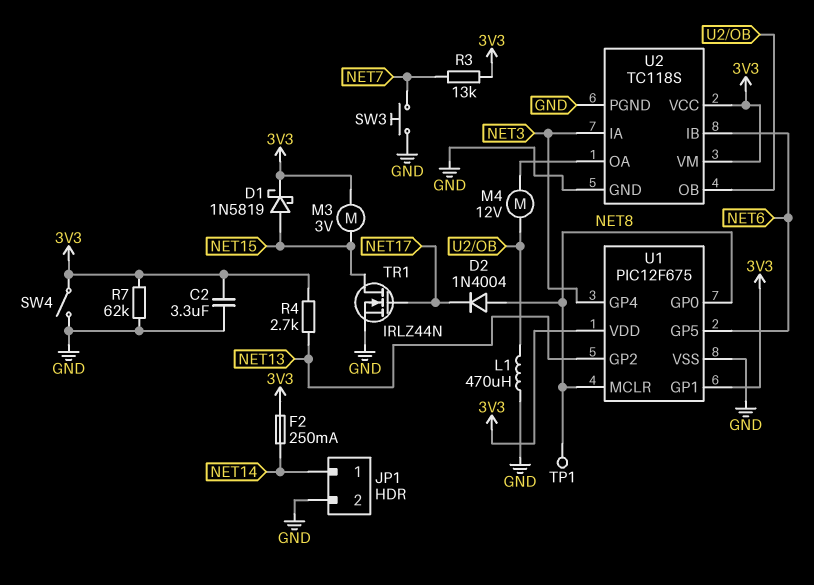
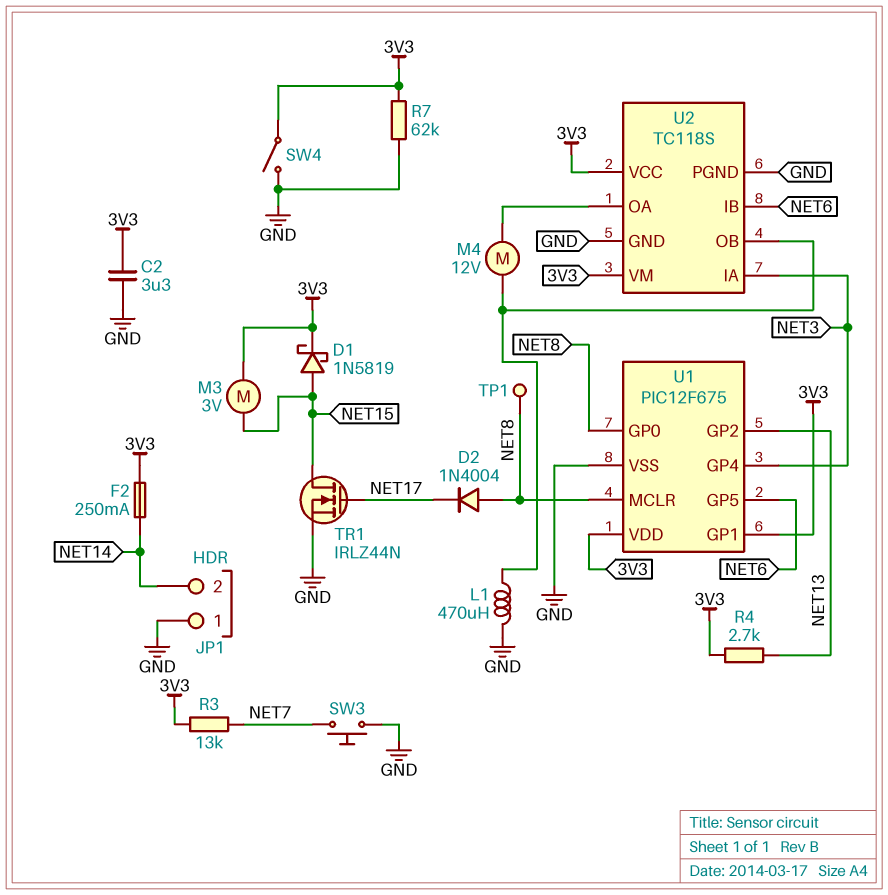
JP1 pin 1: NET14 -> GND
JP1 pin 2: GND -> NET14

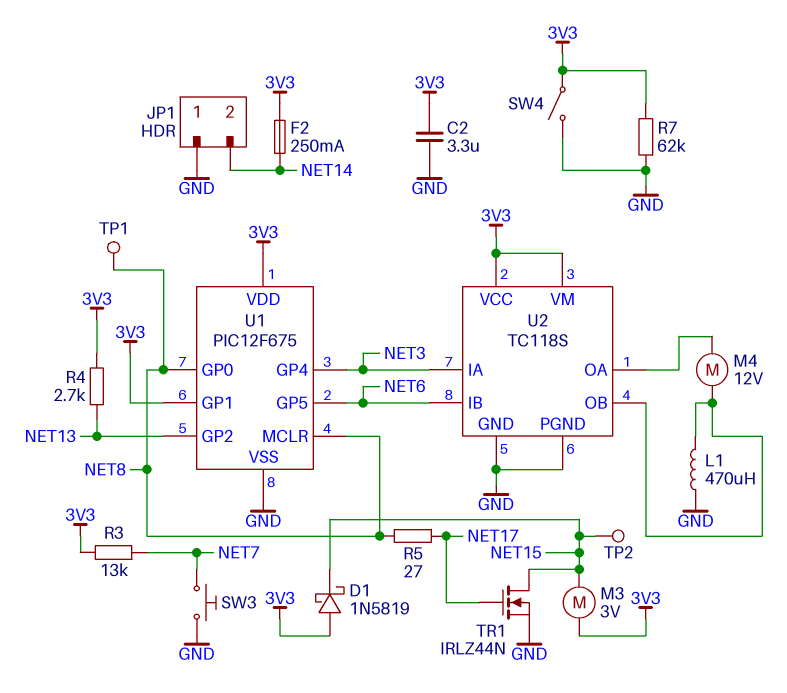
D1: schottky 1N5819 (A NET15, K 3V3) -> schottky 1N5819 (A 3V3, K NET15)
D2: diode 1N4004 (A NET8, K NET17) -> none
R5: none -> 27 (NET8, NET17)
TP2: none -> test point (NET15)

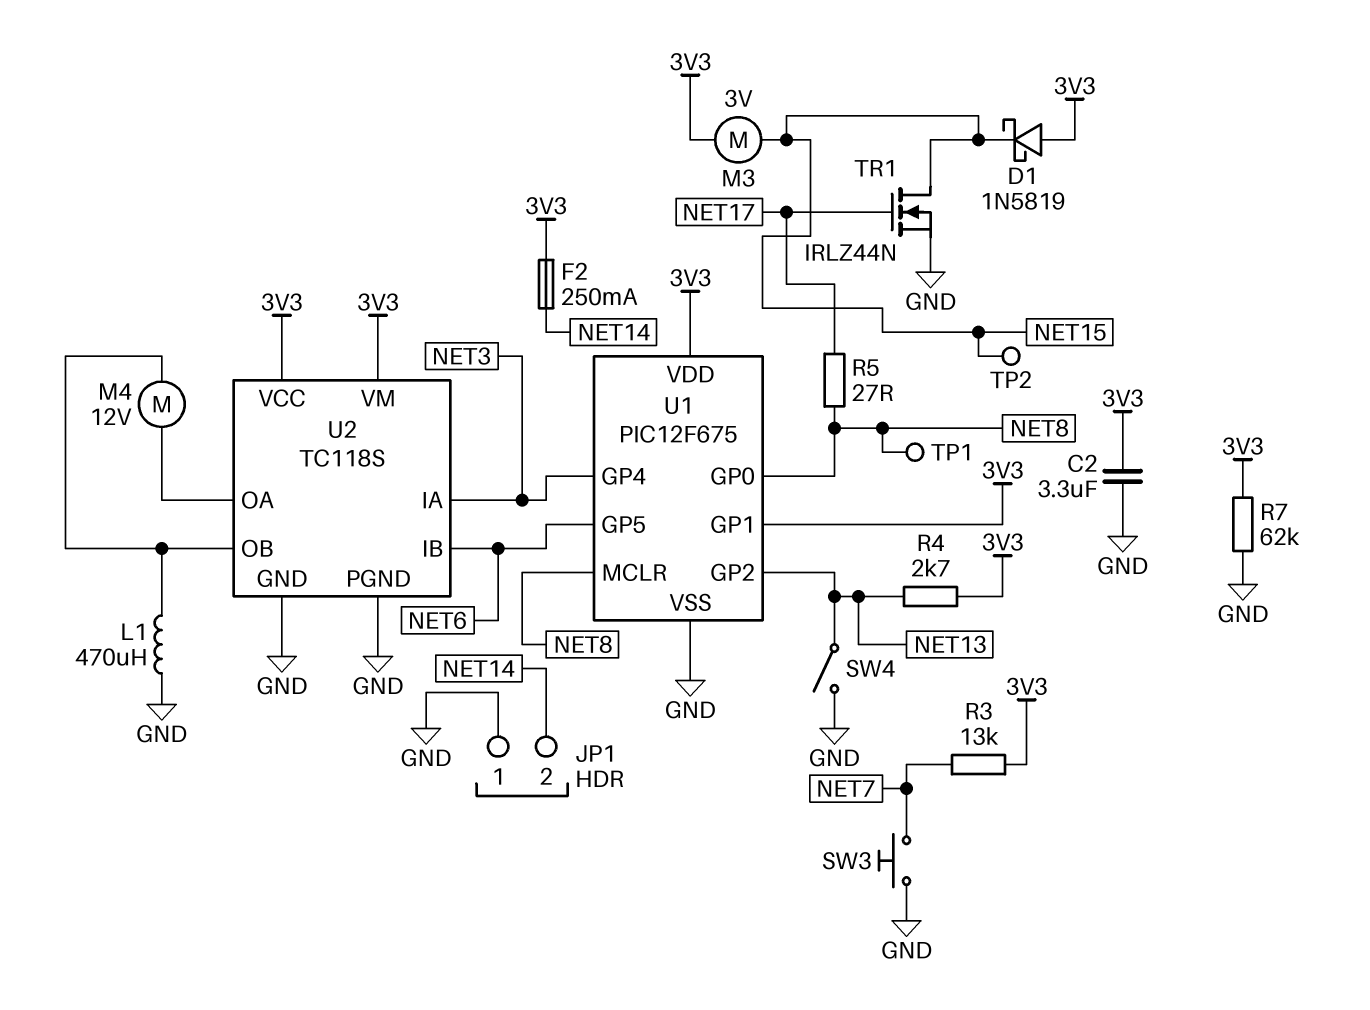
SW4: switch (3V3, GND) -> switch (GND, NET13)

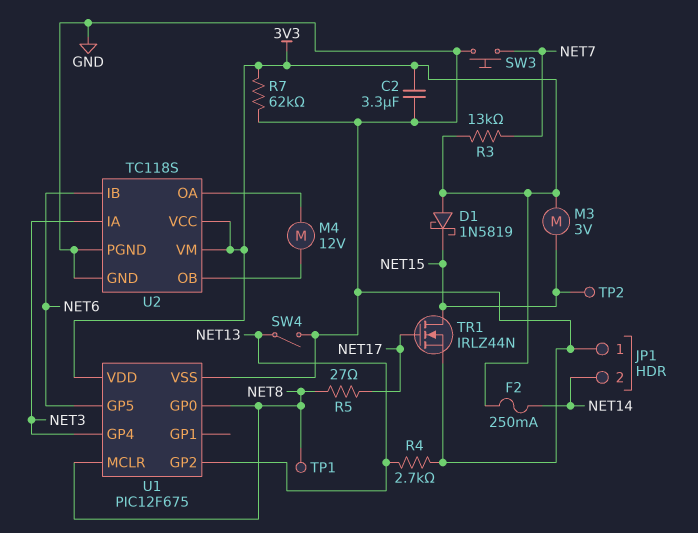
L1: 470uH (GND, U2/OB) -> none
R4: 2.7k (3V3, NET13) -> 2.7k (GND, NET13)
U1 pin GP1: 3V3 -> none

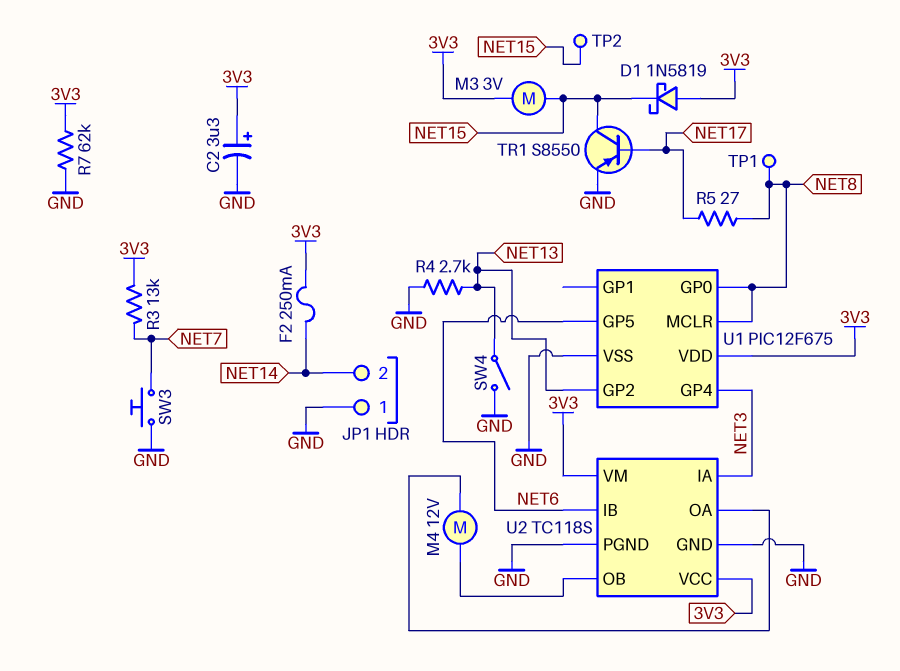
C2: 3.3uF (3V3, GND) -> 3.3uF (plus 3V3, minus GND)
TR1: NMOS IRLZ44N (G NET17, D NET15, S GND) -> PNP S8550 (B NET17, C NET15, E GND)

